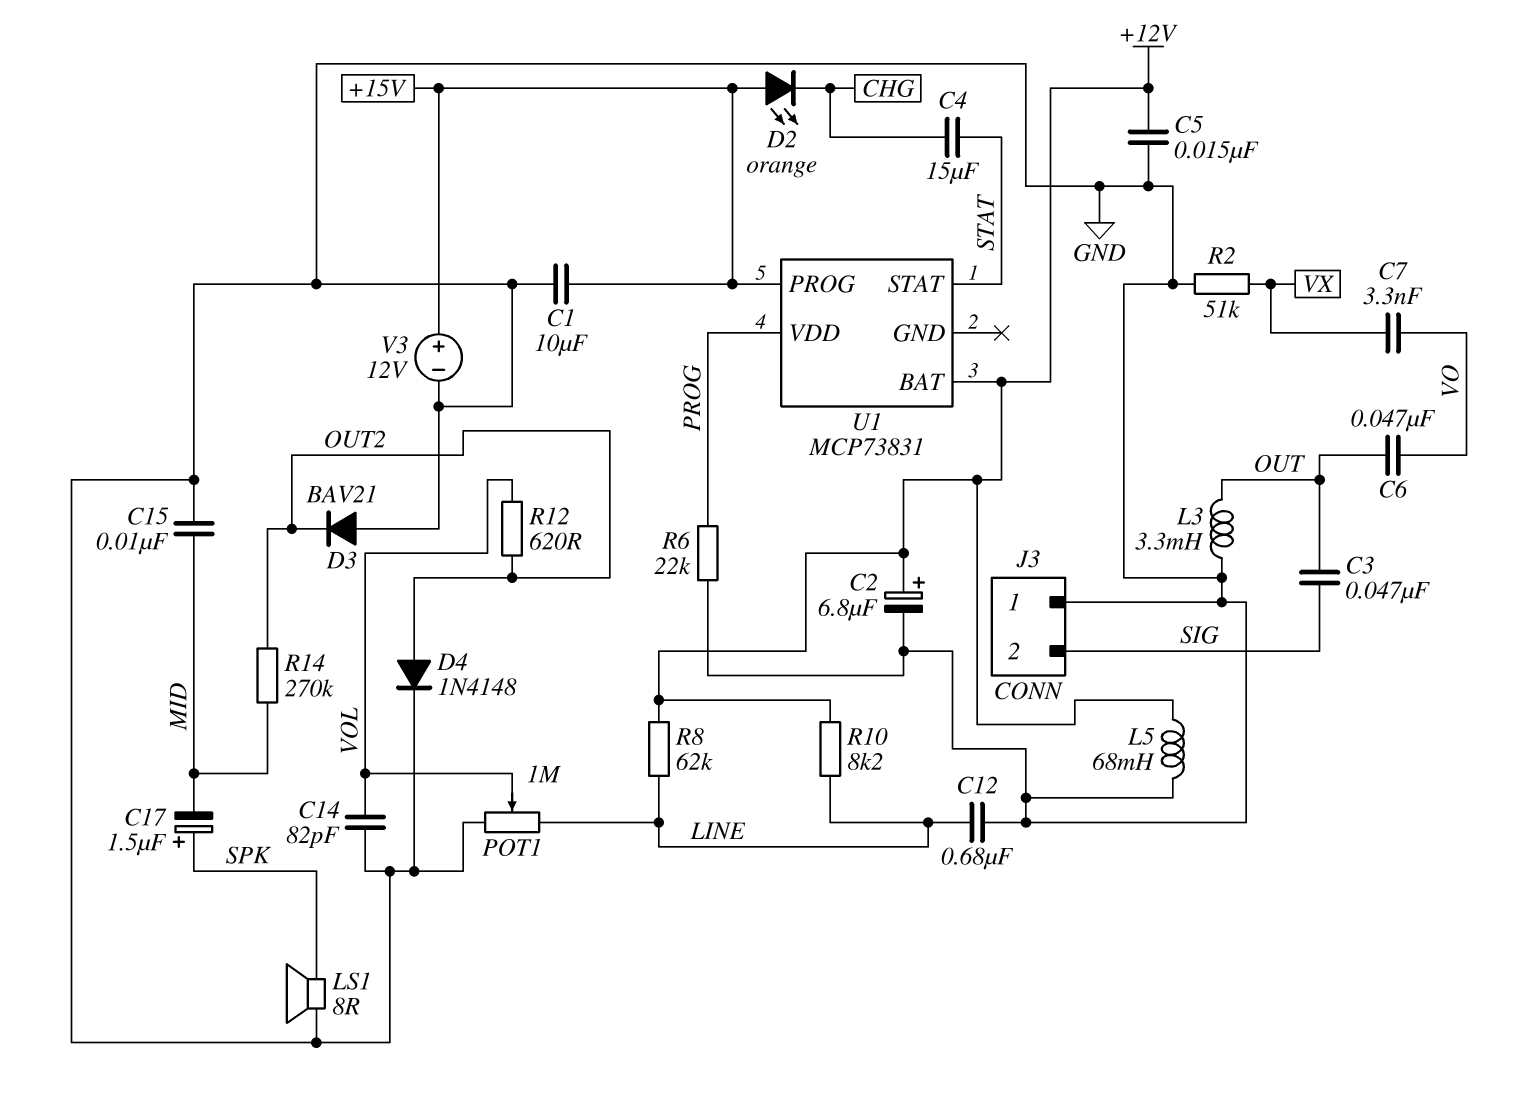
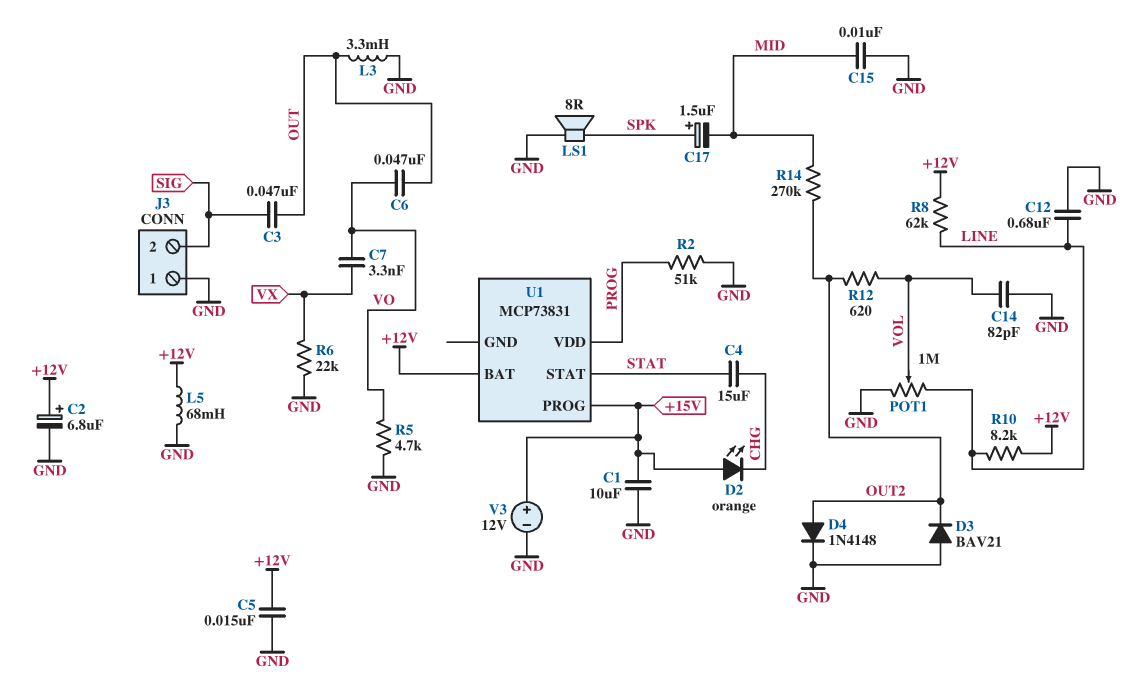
R2: 51k (GND, VX) -> 51k (GND, PROG)
R5: none -> 4.7k (GND, VO)
R6: 22k (GND, PROG) -> 22k (GND, VX)

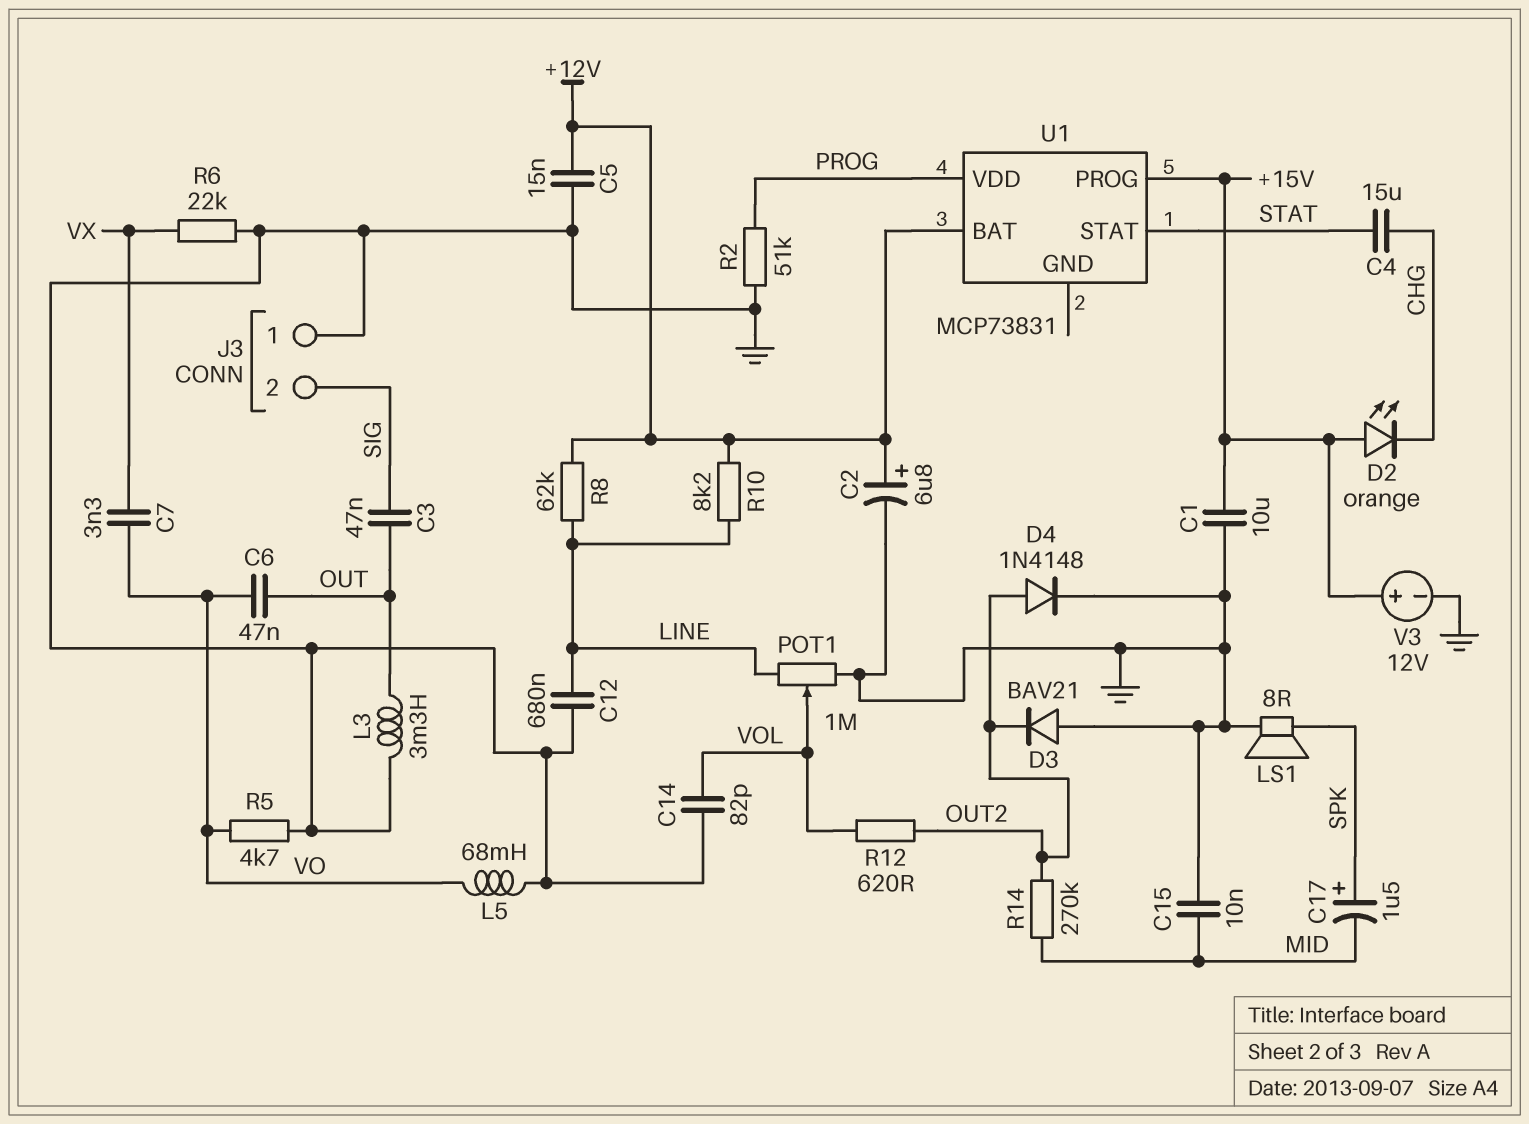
L5: 68mH (+12V, GND) -> 68mH (GND, VO)

